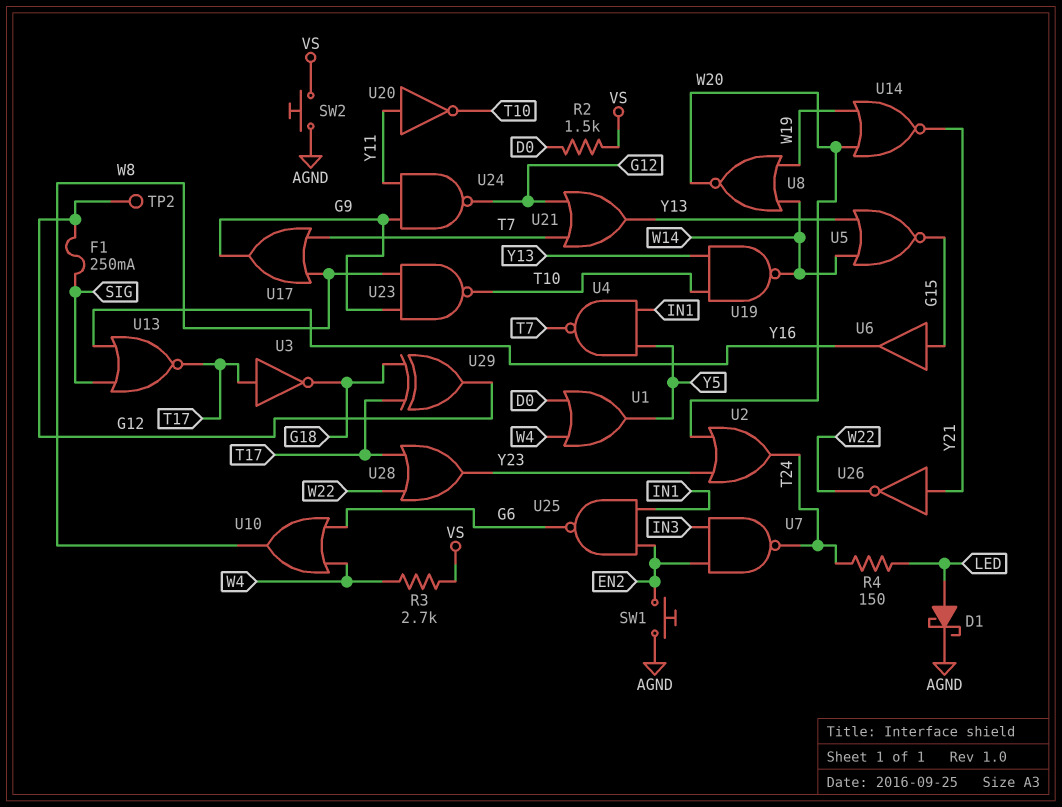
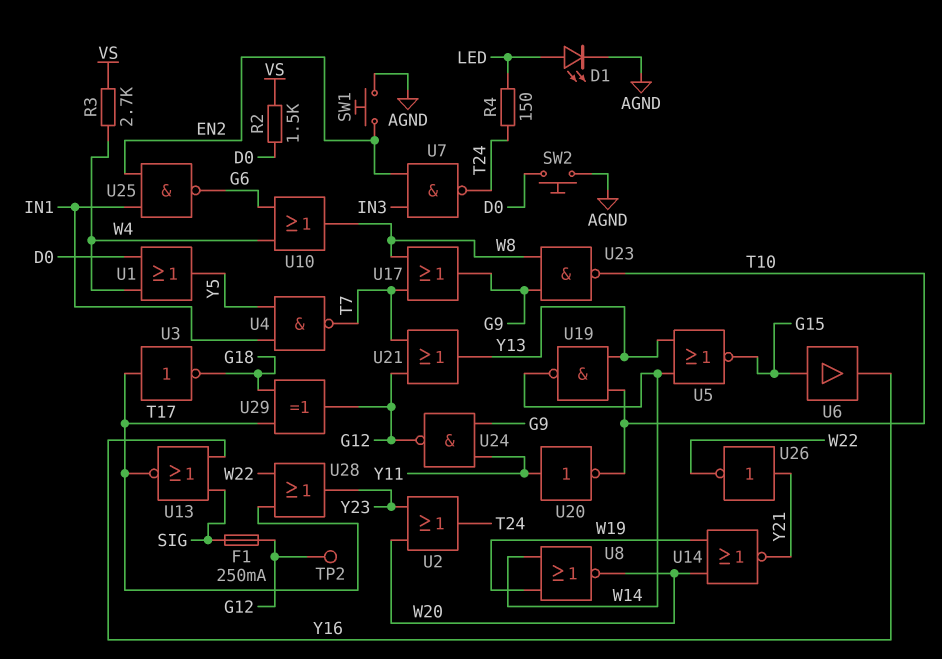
D1: schottky (A LED, K AGND) -> LED (A LED, K AGND)
SW2: button (AGND, VS) -> button (AGND, D0)

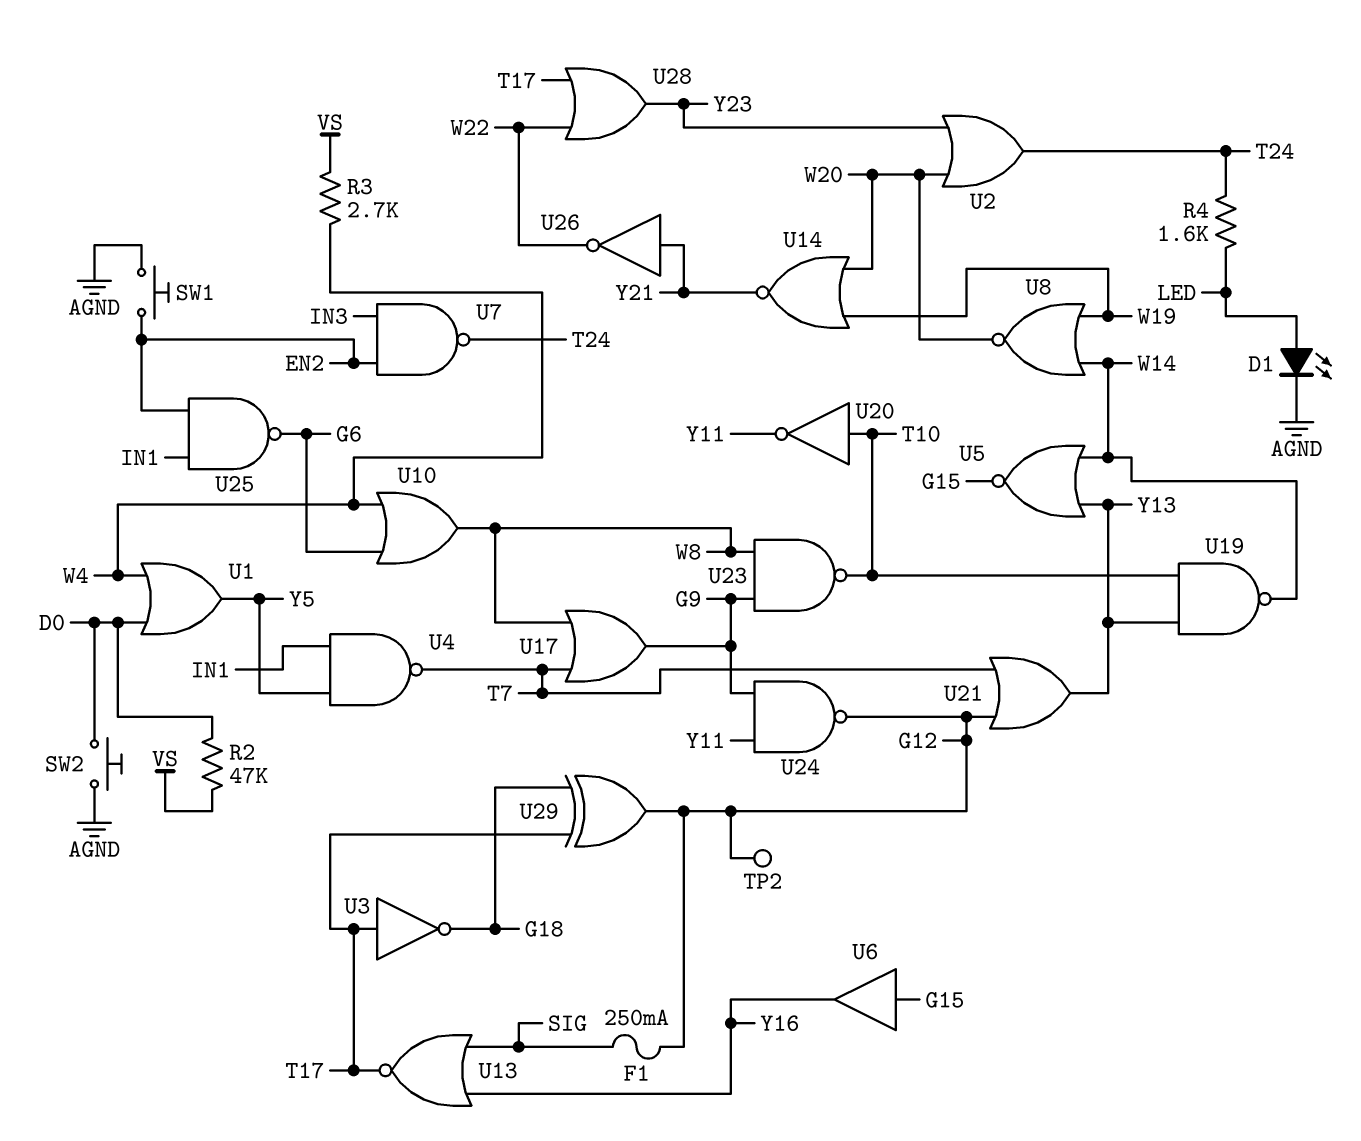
R2: 1.5k (D0, VS) -> 47k (D0, VS)
R4: 150 (LED, T24) -> 1.6k (LED, T24)
U20: NOT (in Y11, out T10) -> NOT (in T10, out Y11)

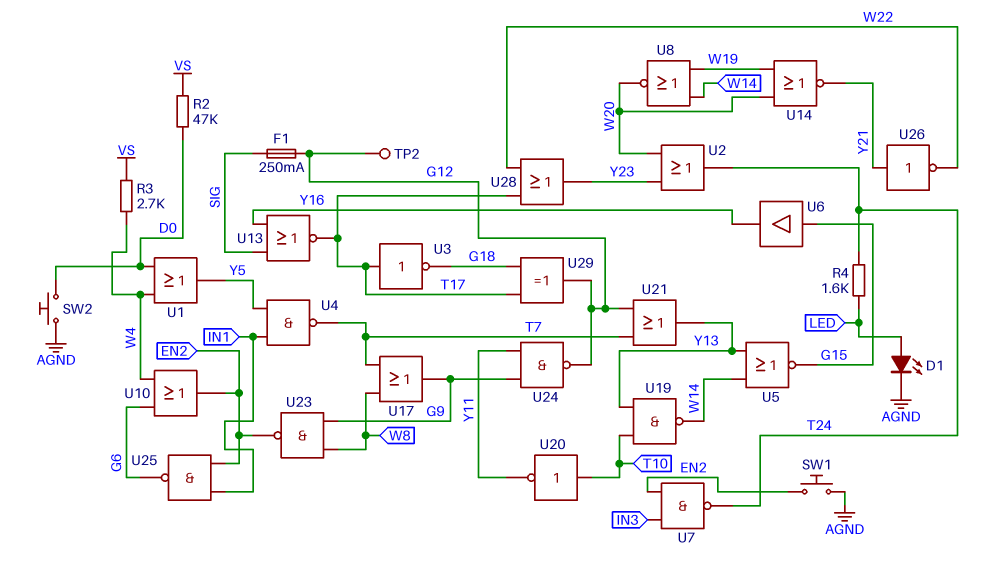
U10: OR (in G6, in W4, out W8) -> OR (in G6, in W4, out EN2)
U23: NAND (in G9, in W8, out T10) -> NAND (in G9, in W8, out EN2)

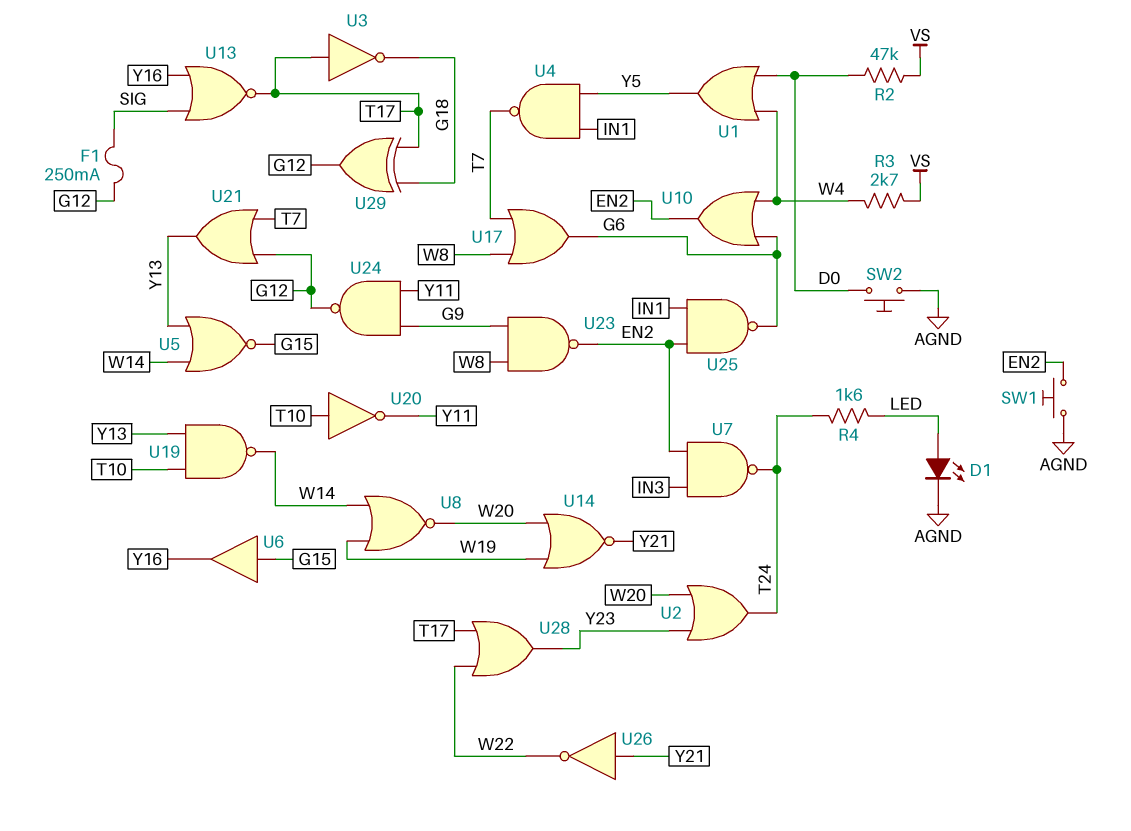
TP2: test point (G12) -> none
U17: OR (in T7, in W8, out G9) -> OR (in T7, in W8, out G6)

